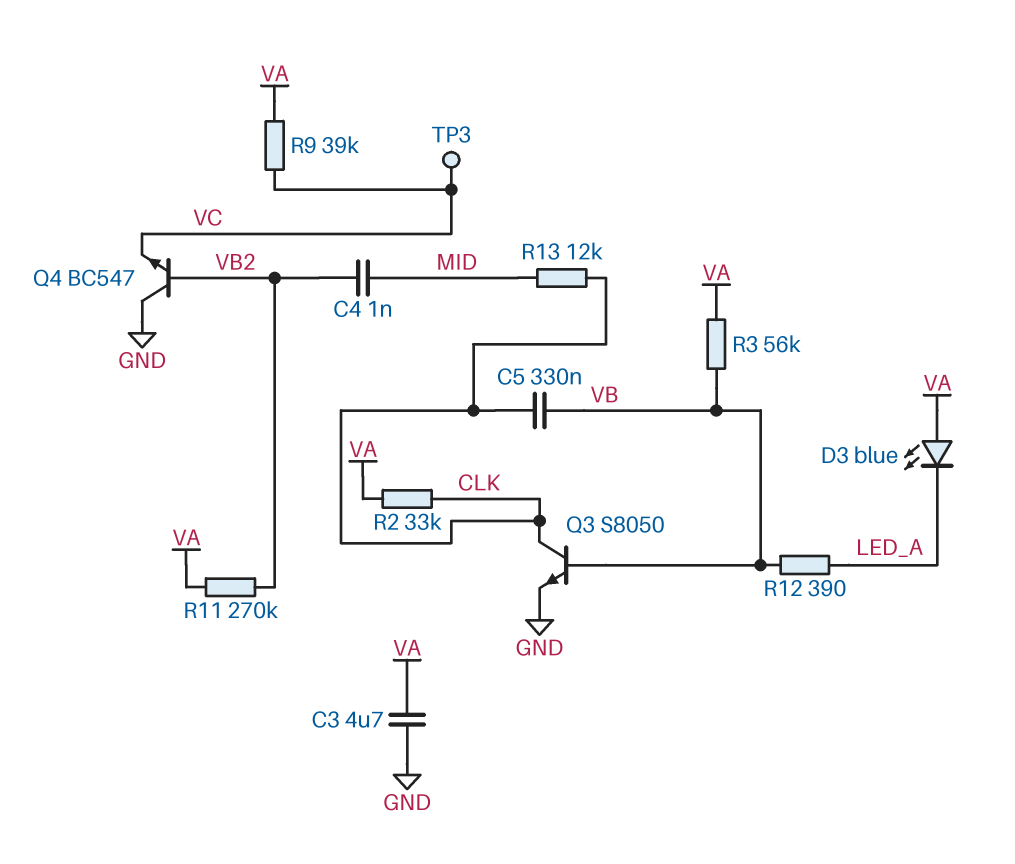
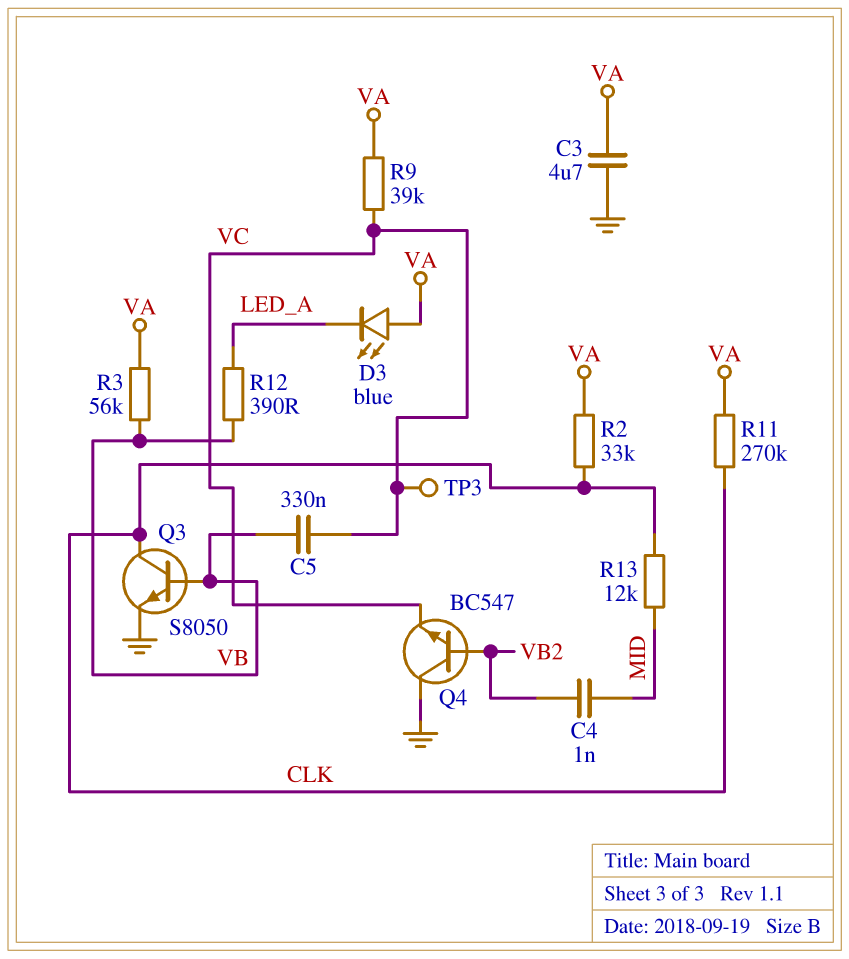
C5: 330nF (CLK, VB) -> 330nF (VB, VC)
R11: 270k (VA, VB2) -> 270k (CLK, VA)

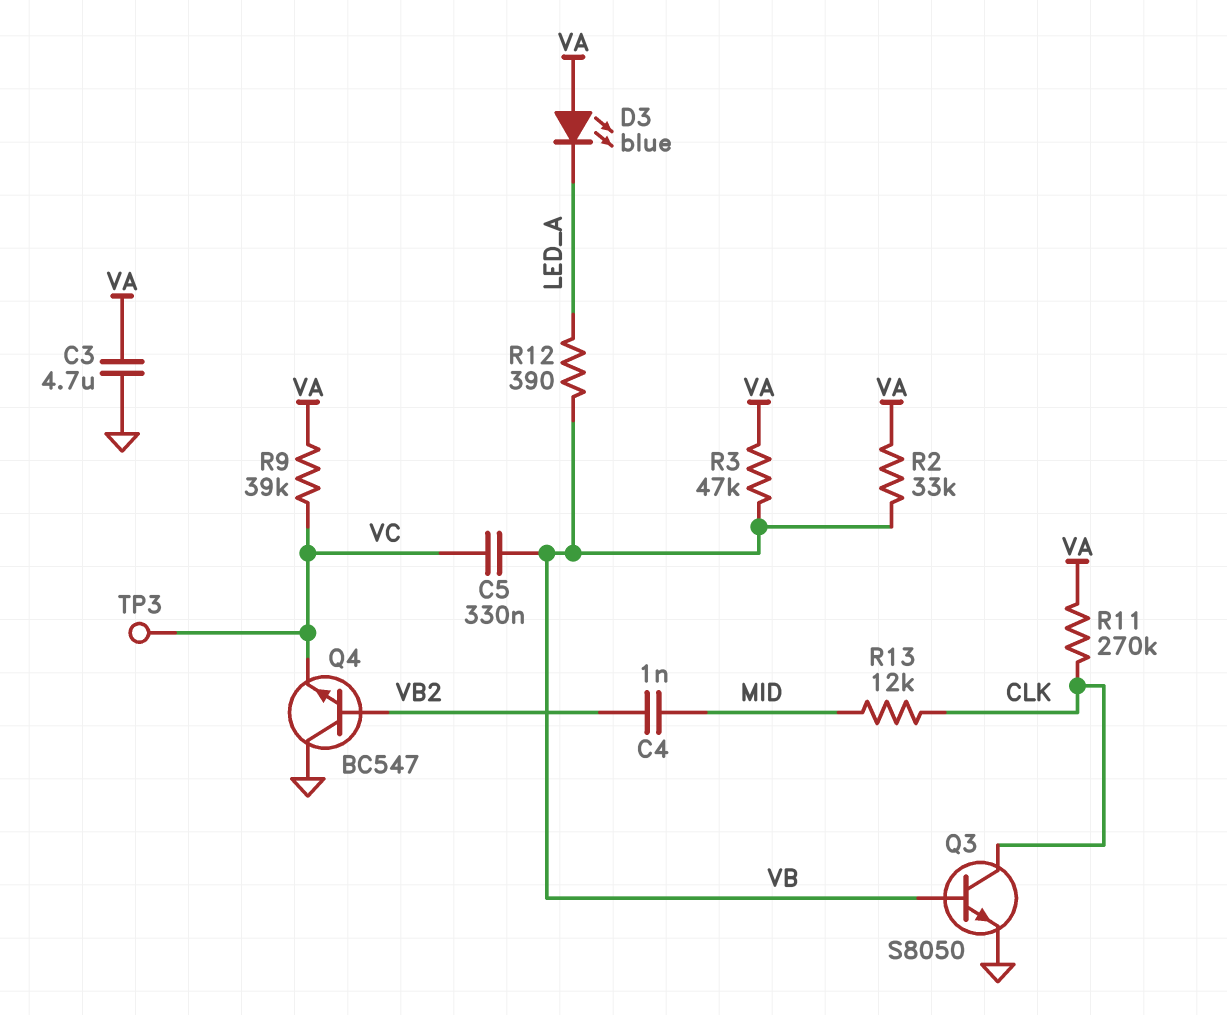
R2: 33k (CLK, VA) -> 33k (VA, VB)
R3: 56k (VA, VB) -> 47k (VA, VB)

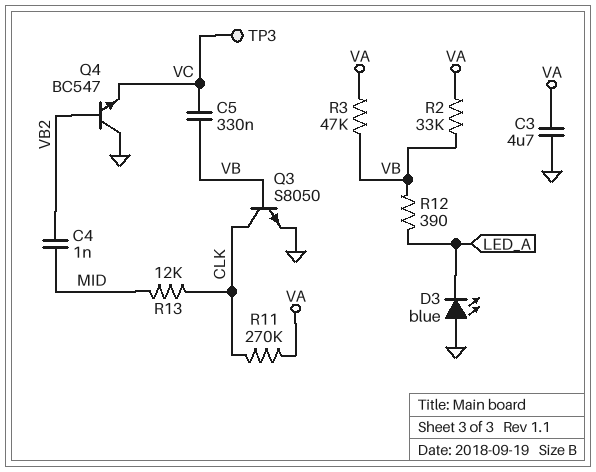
D3: LED blue (A VA, K LED_A) -> LED blue (A GND, K LED_A)
R9: 39k (VA, VC) -> none

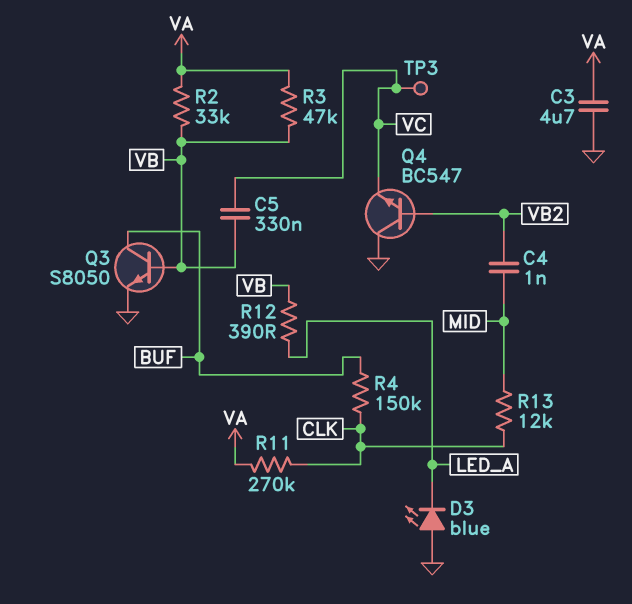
Q3: NPN S8050 (B VB, C CLK, E GND) -> NPN S8050 (B VB, C BUF, E GND)
R4: none -> 150k (BUF, CLK)

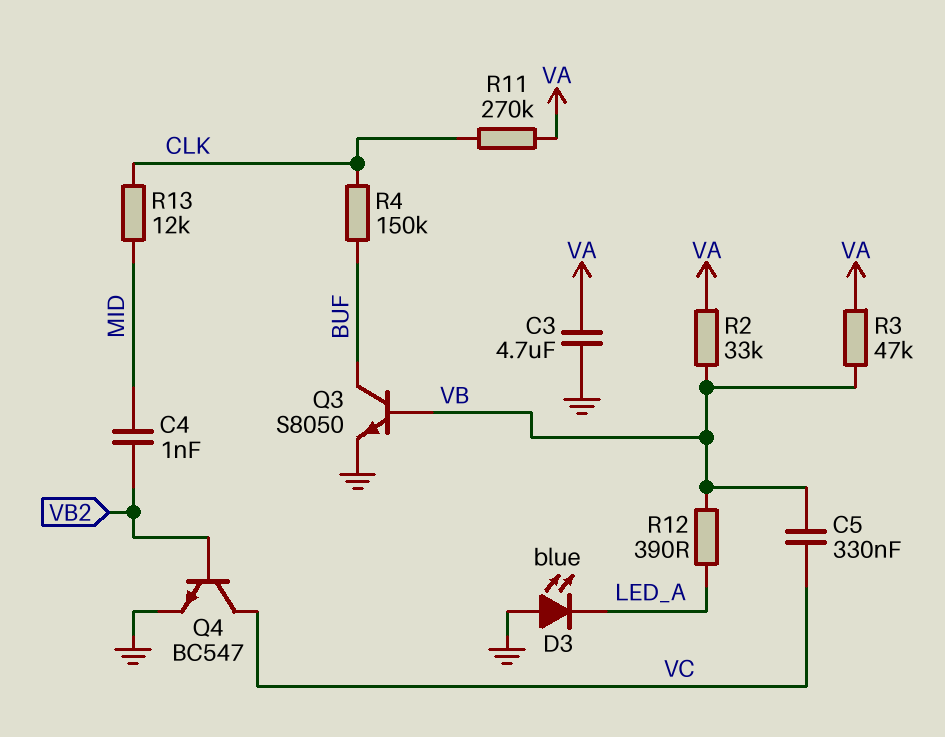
Q4: NPN BC547 (B VB2, C GND, E VC) -> NPN BC547 (B VB2, C VC, E GND)
TP3: test point (VC) -> none

